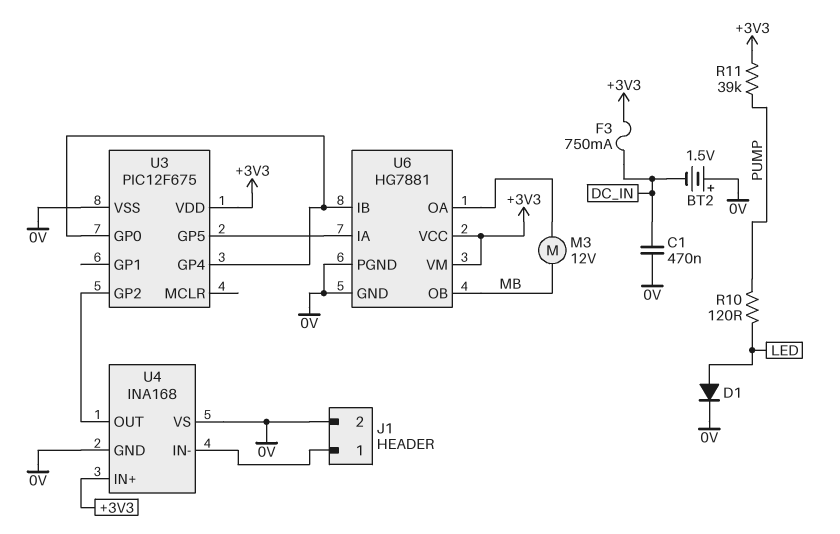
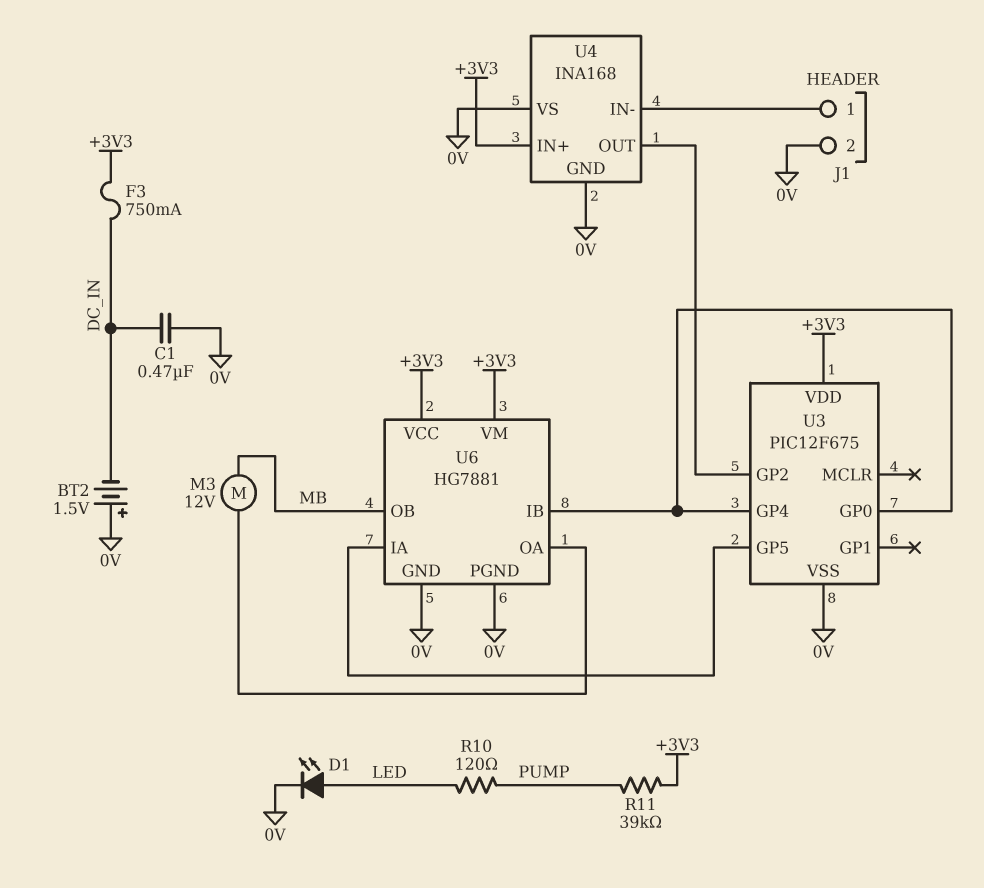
D1: diode (A LED, K 0V) -> LED (A LED, K 0V)

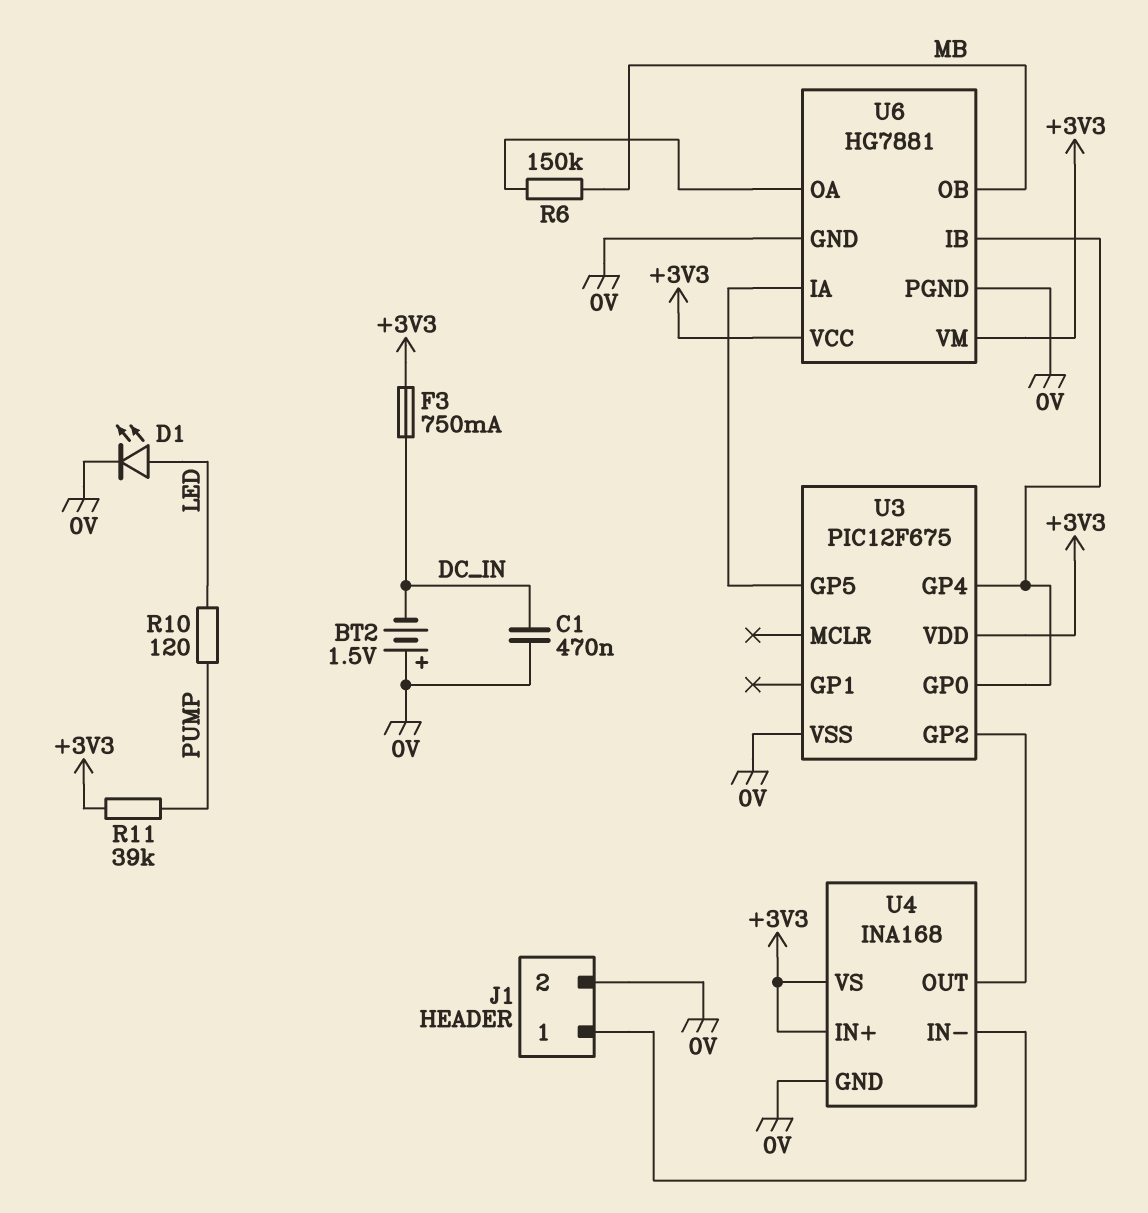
M3: motor 12V (MB, U6/OA) -> none
R6: none -> 150k (MB, U6/OA)
U4 pin VS: 0V -> +3V3

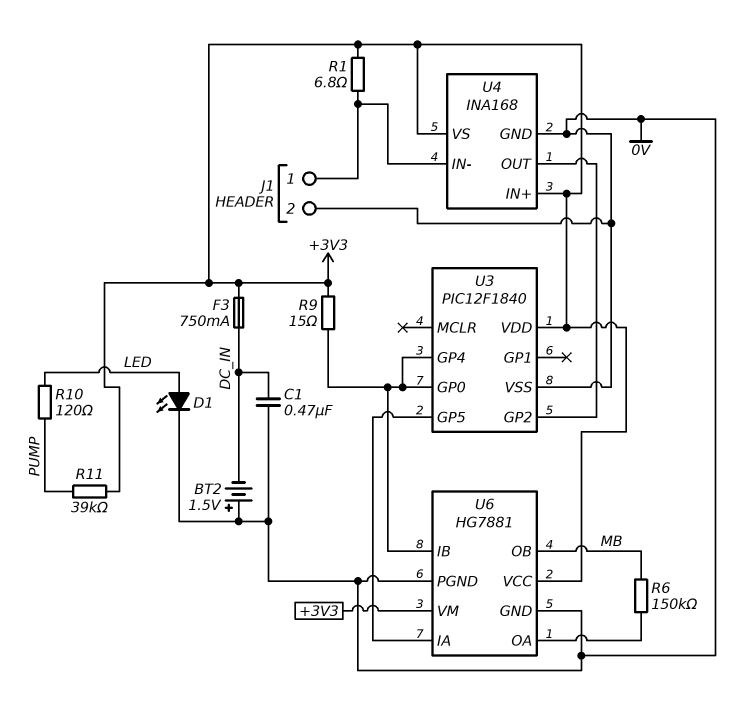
R1: none -> 6.8 (+3V3, J1/1)
R9: none -> 15 (+3V3, U3/GP0)
U3: PIC12F675 -> PIC12F1840

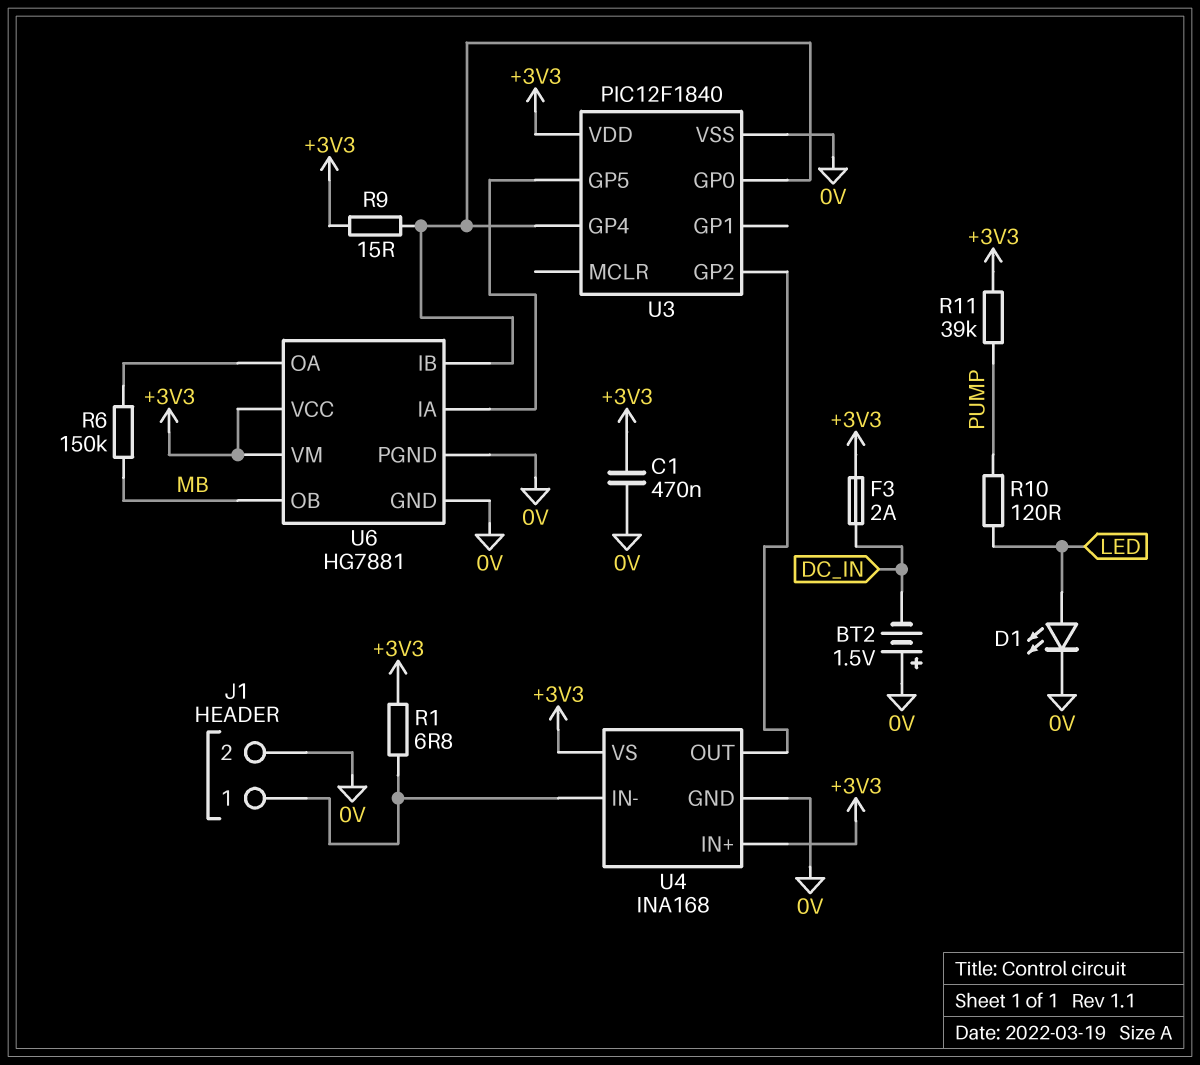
C1: 470nF (0V, DC_IN) -> 470nF (+3V3, 0V)
F3: 750mA (+3V3, DC_IN) -> 2A (+3V3, DC_IN)

